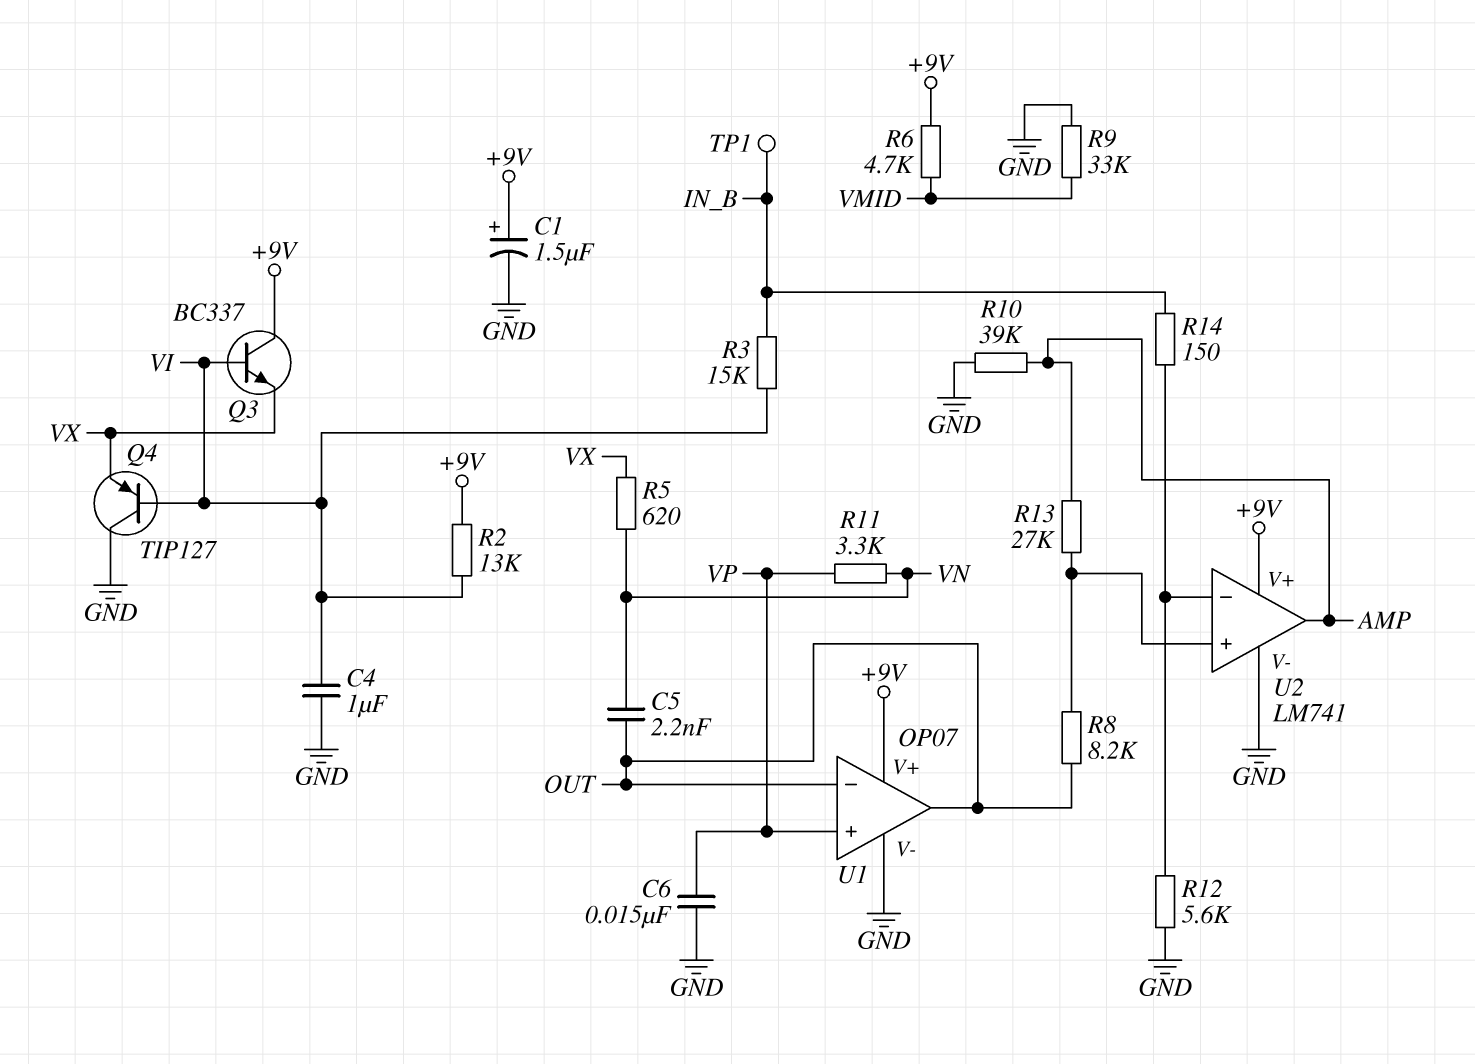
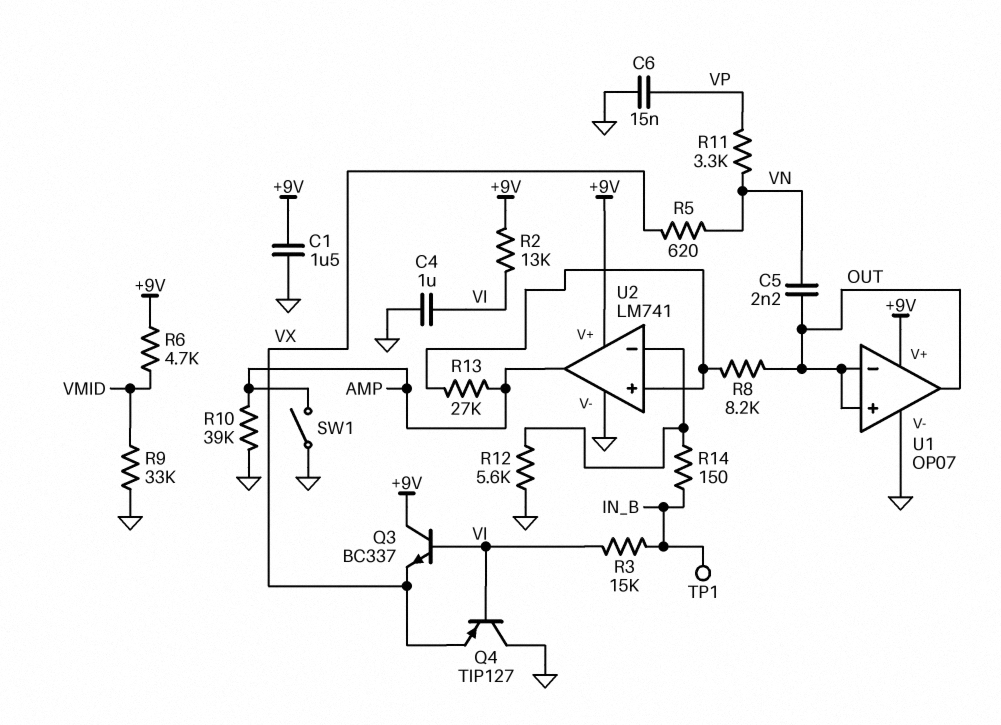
C1: 1.5uF (plus +9V, minus GND) -> 1.5uF (+9V, GND)
SW1: none -> switch (AMP, GND)
U1 pin in+: VP -> OUT

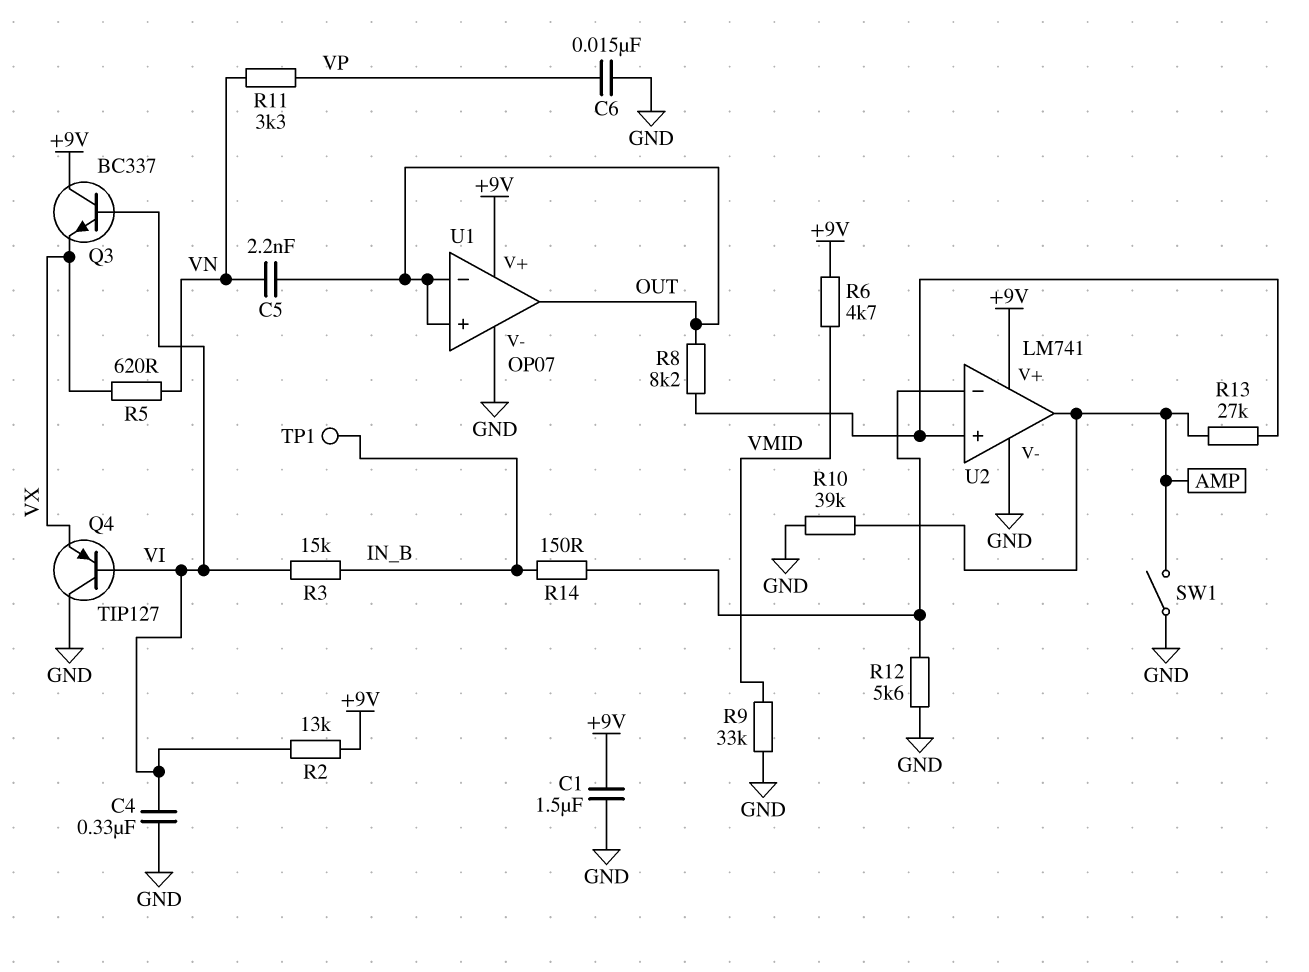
C4: 1uF (GND, VI) -> 330nF (GND, VI)

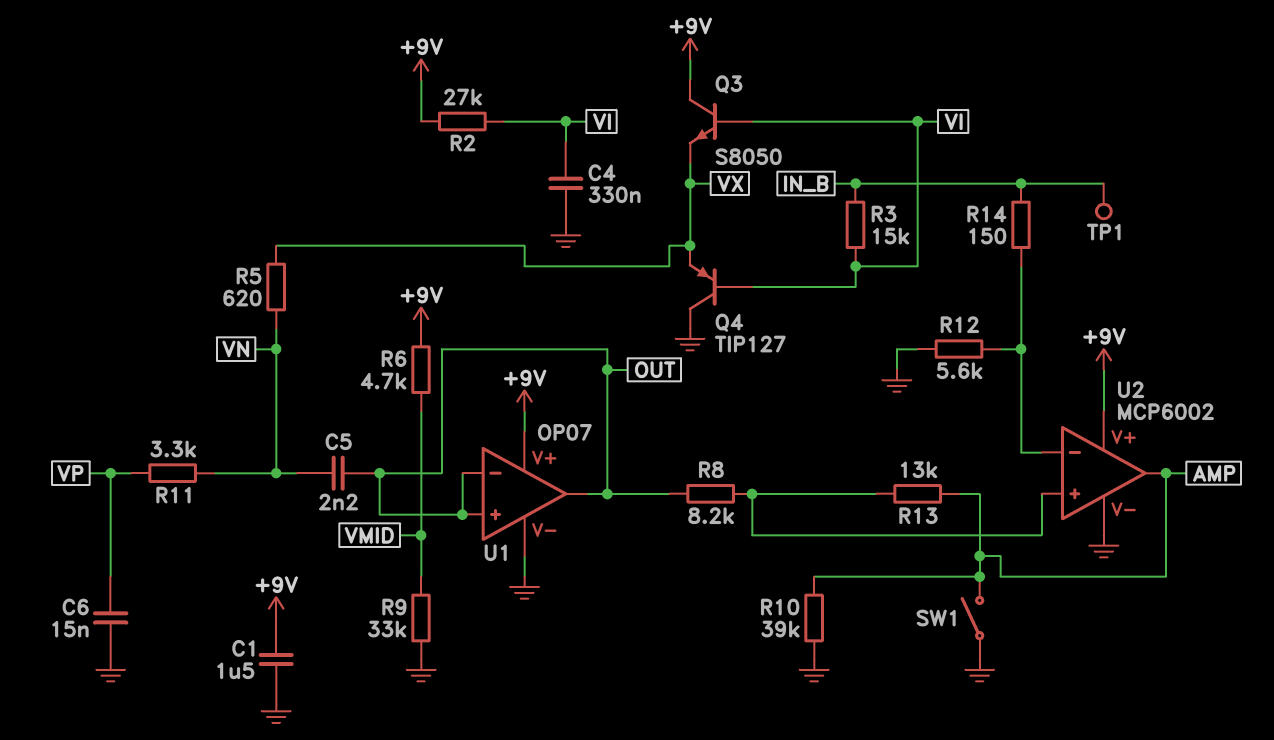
Q3: NPN BC337 (B VI, C +9V, E VX) -> NPN S8050 (B VI, C +9V, E VX)
R2: 13k (+9V, VI) -> 27k (+9V, VI)
R13: 27k (AMP, U2/in+) -> 13k (AMP, U2/in+)
U2: LM741 -> MCP6002

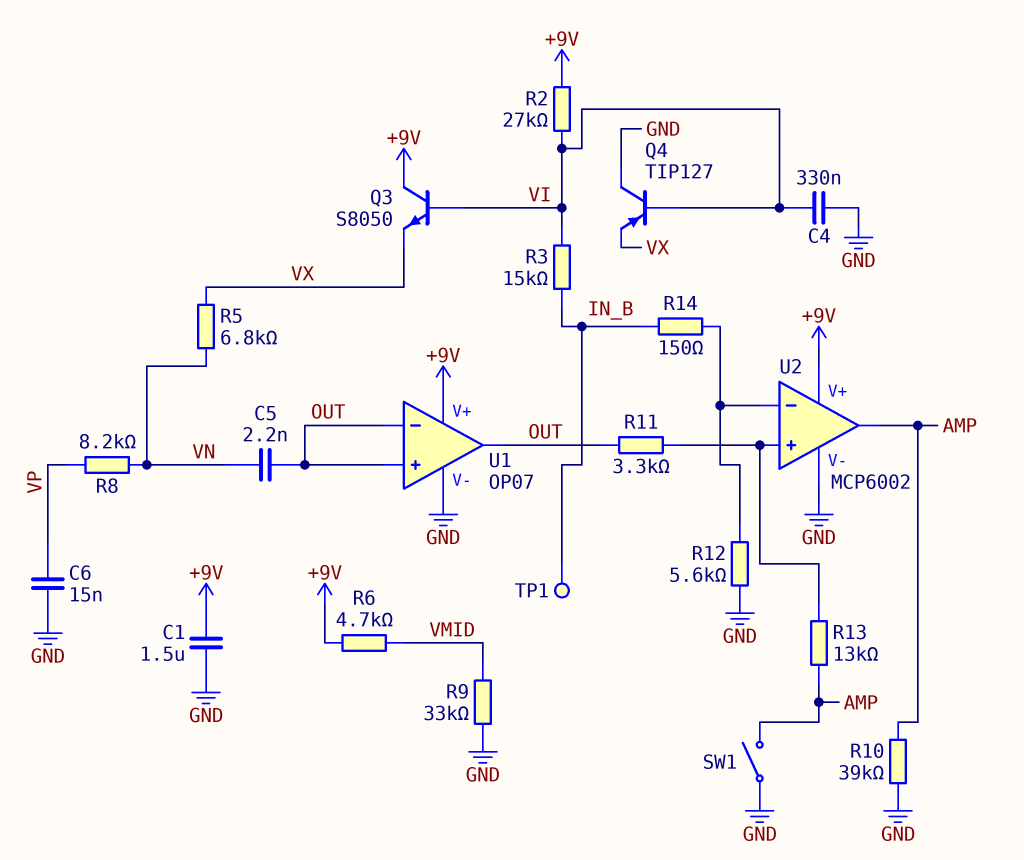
R5: 620 (VN, VX) -> 6.8k (VN, VX)
R8: 8.2k (OUT, U2/in+) -> 8.2k (VN, VP)
R11: 3.3k (VN, VP) -> 3.3k (OUT, U2/in+)

